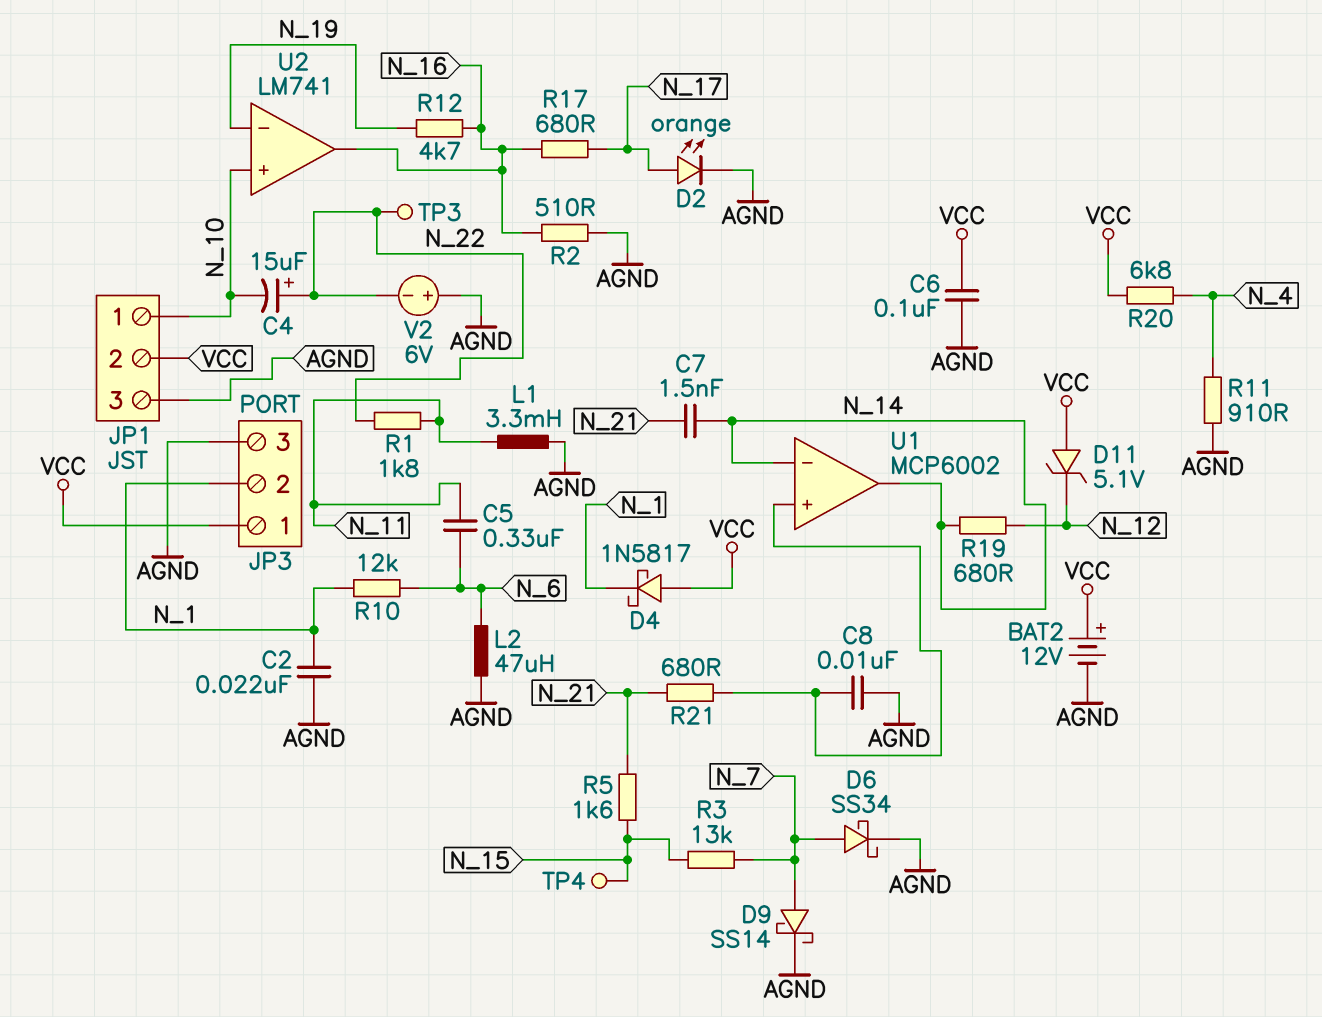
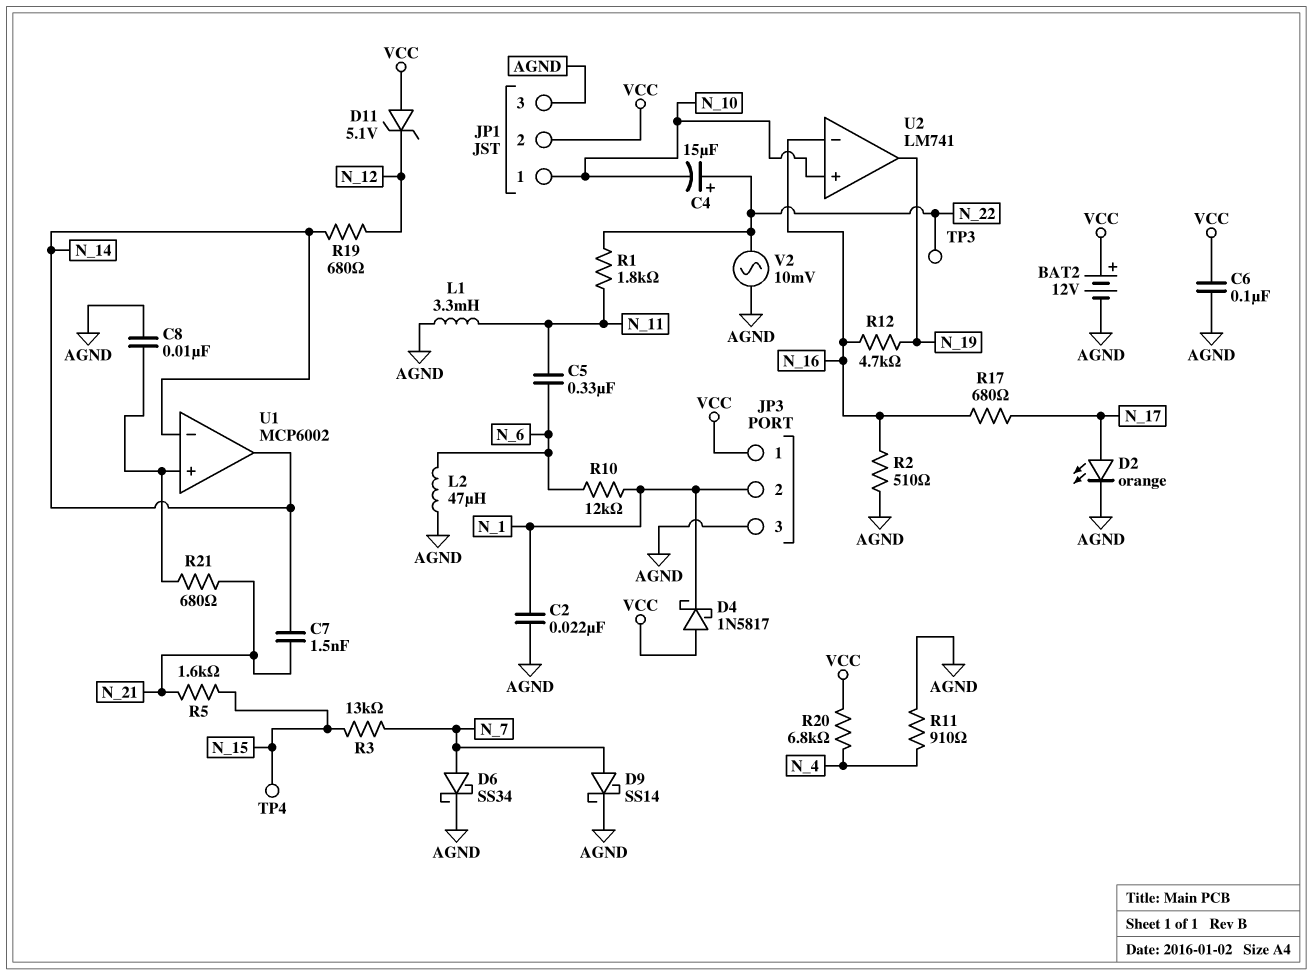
U2 pin in-: N_19 -> N_16
U2 pin out: N_16 -> N_19
V2: 6V (plus AGND, minus N_22) -> AC 10mV (AGND, N_22)

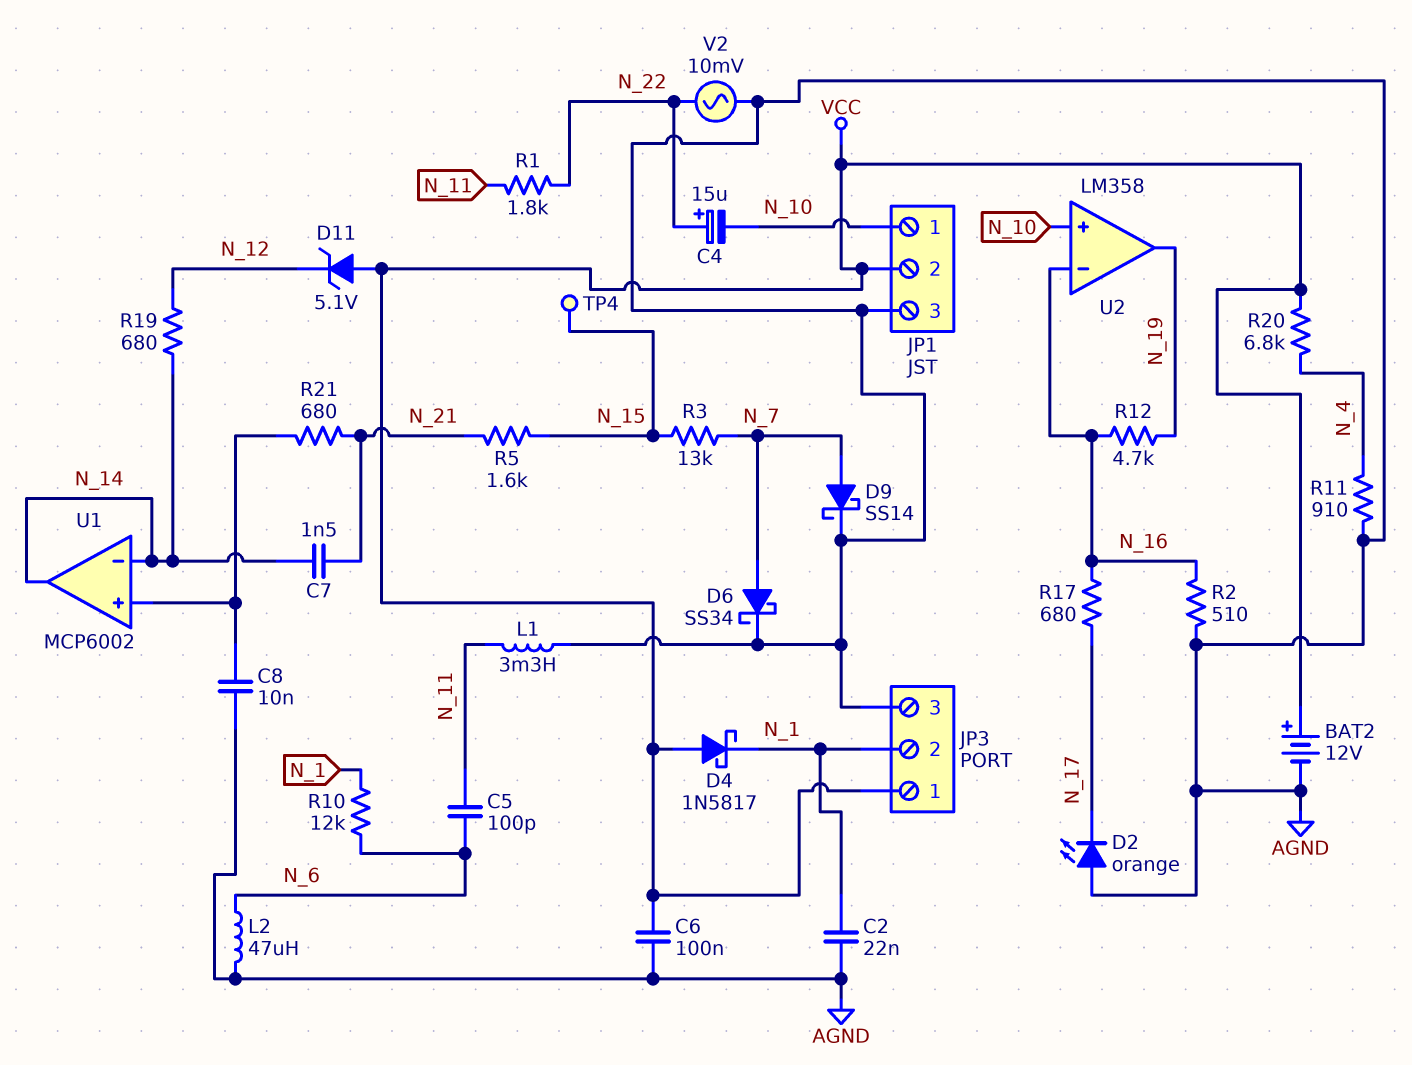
C5: 330nF (N_6, N_11) -> 100pF (N_6, N_11)
D2: LED orange (A N_17, K AGND) -> LED orange (A AGND, K N_17)
TP3: test point (N_22) -> none
U2: LM741 -> LM358

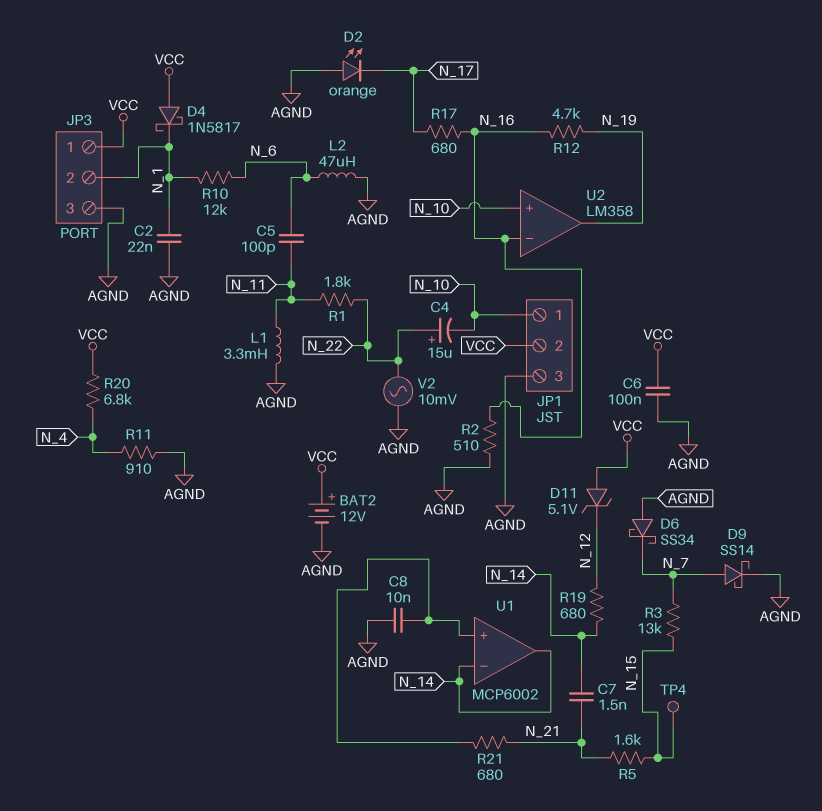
D6: schottky SS34 (A N_7, K AGND) -> schottky SS34 (A AGND, K N_7)

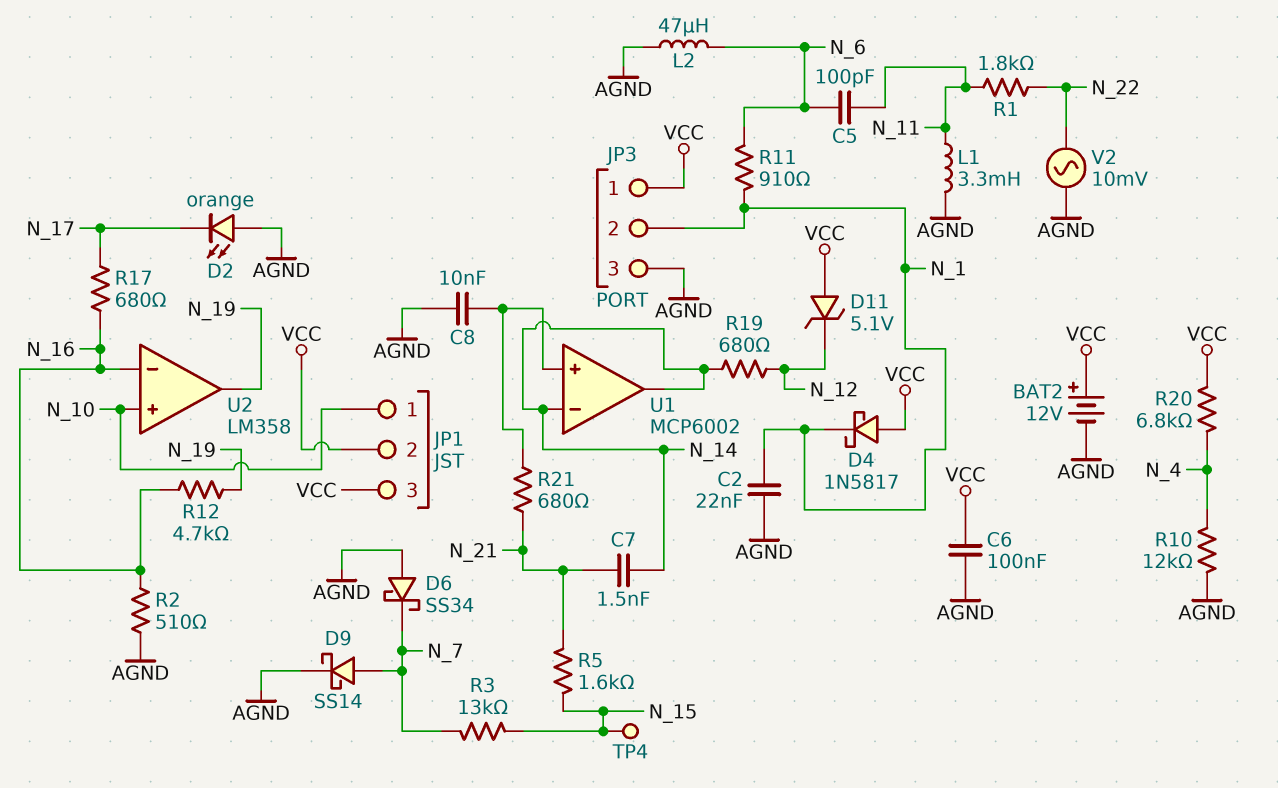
C4: 15uF (plus N_22, minus N_10) -> none
JP1 pin 3: AGND -> VCC
R10: 12k (N_1, N_6) -> 12k (AGND, N_4)
R11: 910 (AGND, N_4) -> 910 (N_1, N_6)

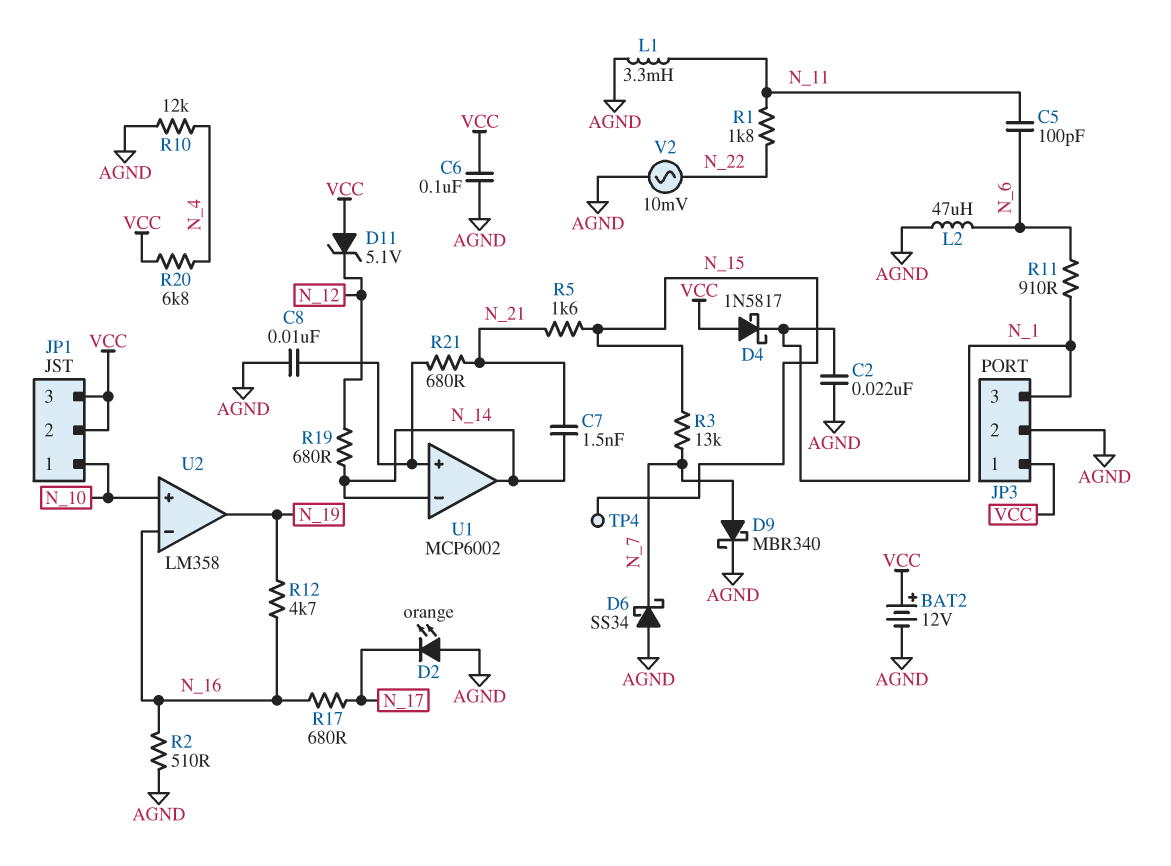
D9: schottky SS14 (A N_7, K AGND) -> schottky MBR340 (A N_7, K AGND)
JP3 pin 2: N_1 -> AGND
JP3 pin 3: AGND -> N_1

